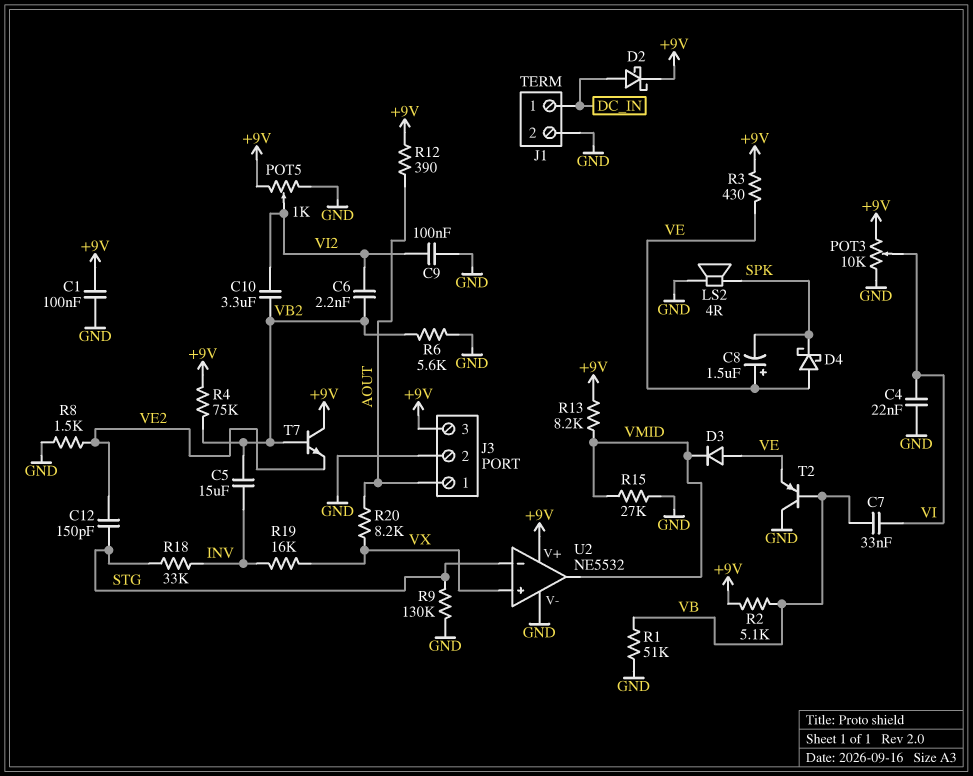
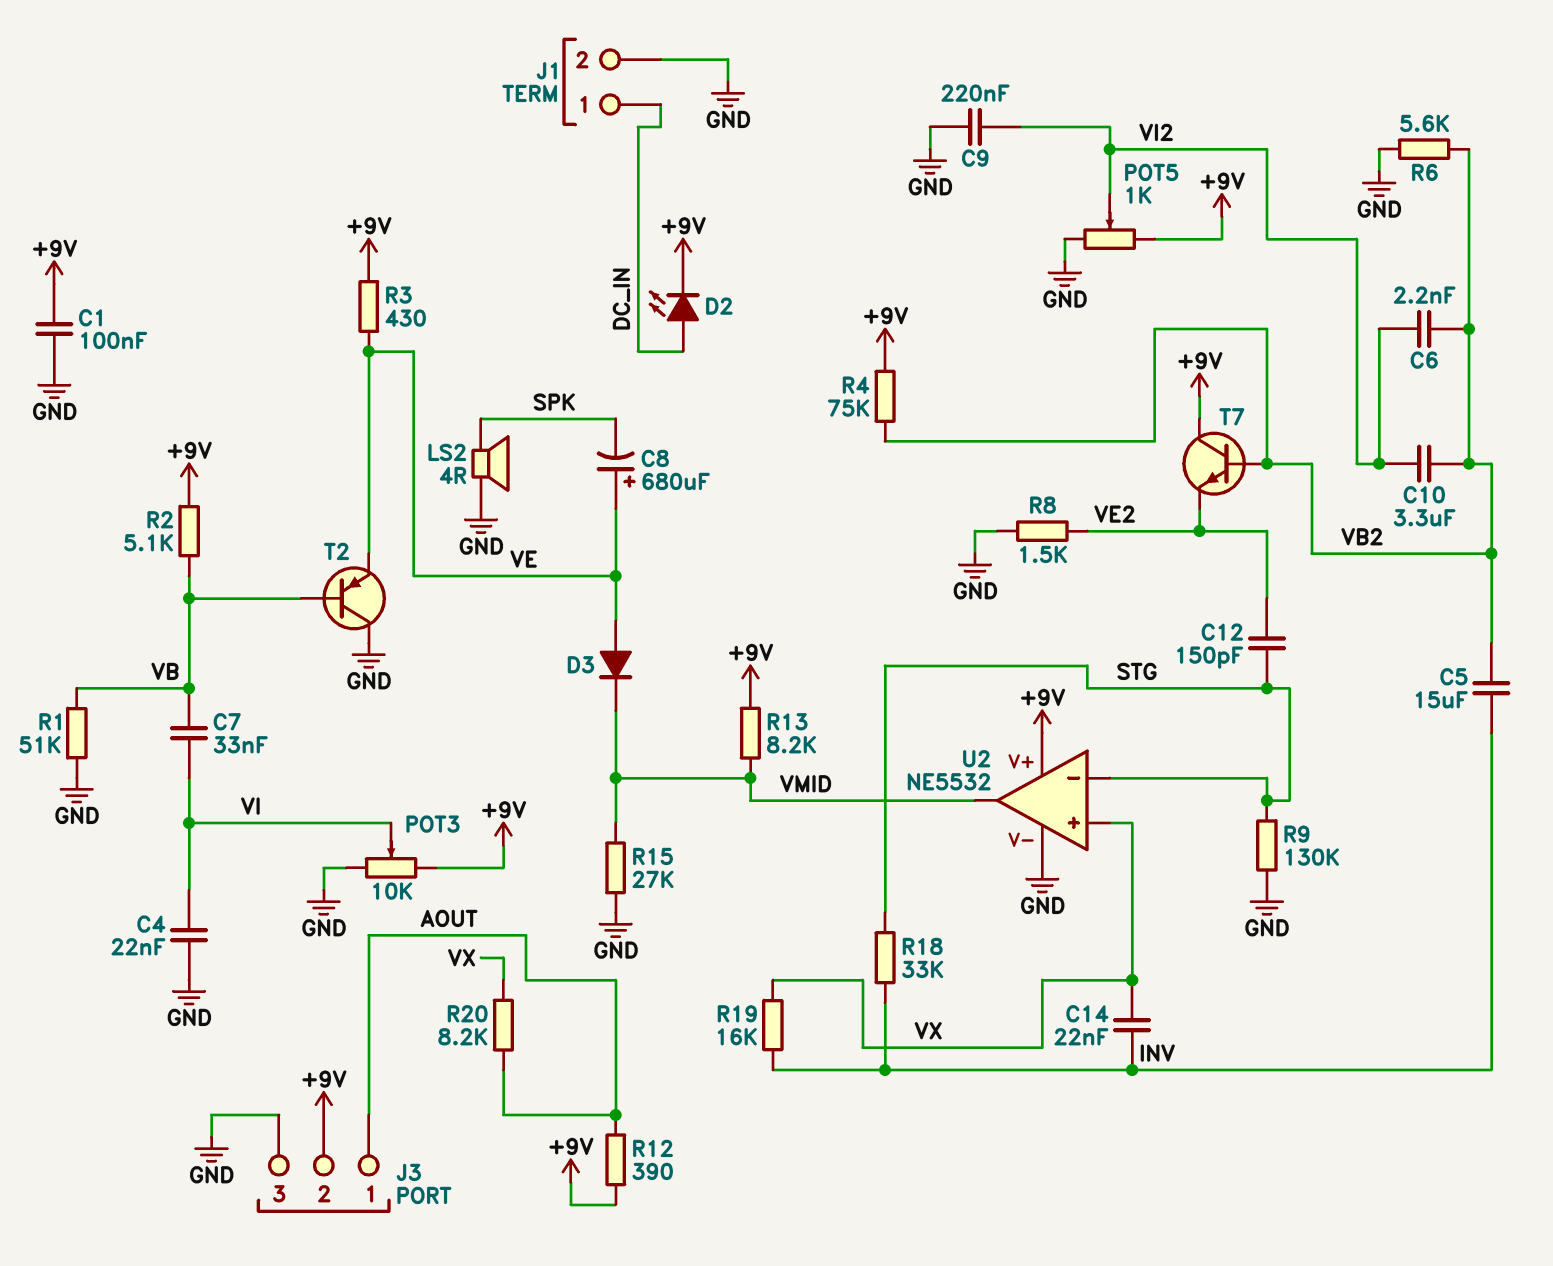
C8: 1.5uF (plus VE, minus SPK) -> 680uF (plus VE, minus SPK)
C9: 100nF (GND, VI2) -> 220nF (GND, VI2)
C14: none -> 22nF (INV, VX)
D2: schottky (A DC_IN, K +9V) -> LED (A DC_IN, K +9V)
D4: schottky (A VE, K SPK) -> none
J3 pin 2: GND -> +9V
J3 pin 3: +9V -> GND

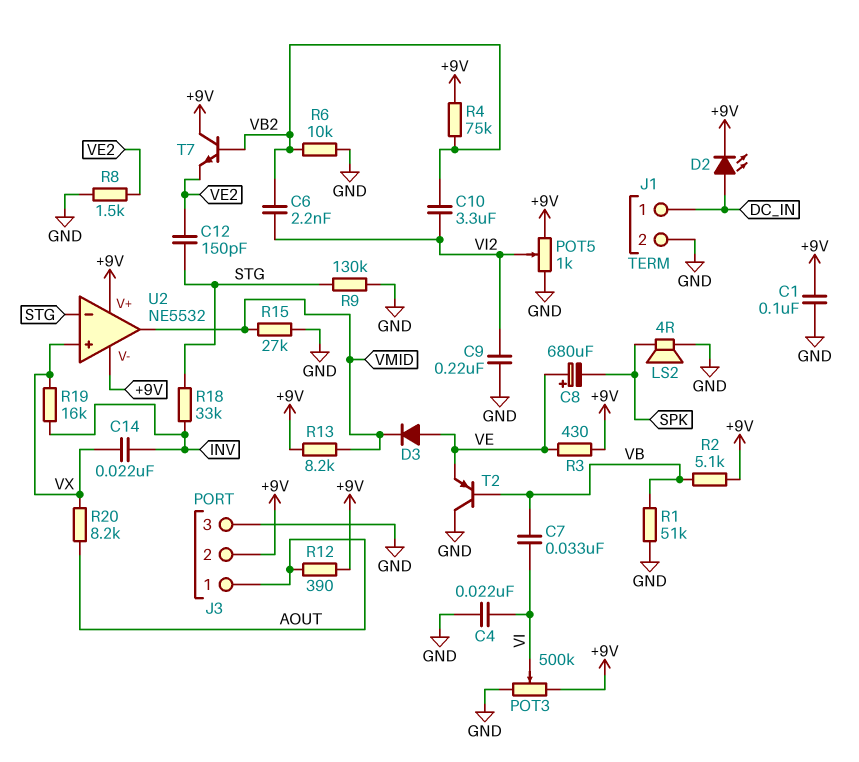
C5: 15uF (INV, VB2) -> none
POT3: 10k (+9V, GND, wiper VI) -> 500k (+9V, GND, wiper VI)
R6: 5.6k (GND, VB2) -> 10k (GND, VB2)
U2 pin V-: GND -> +9V

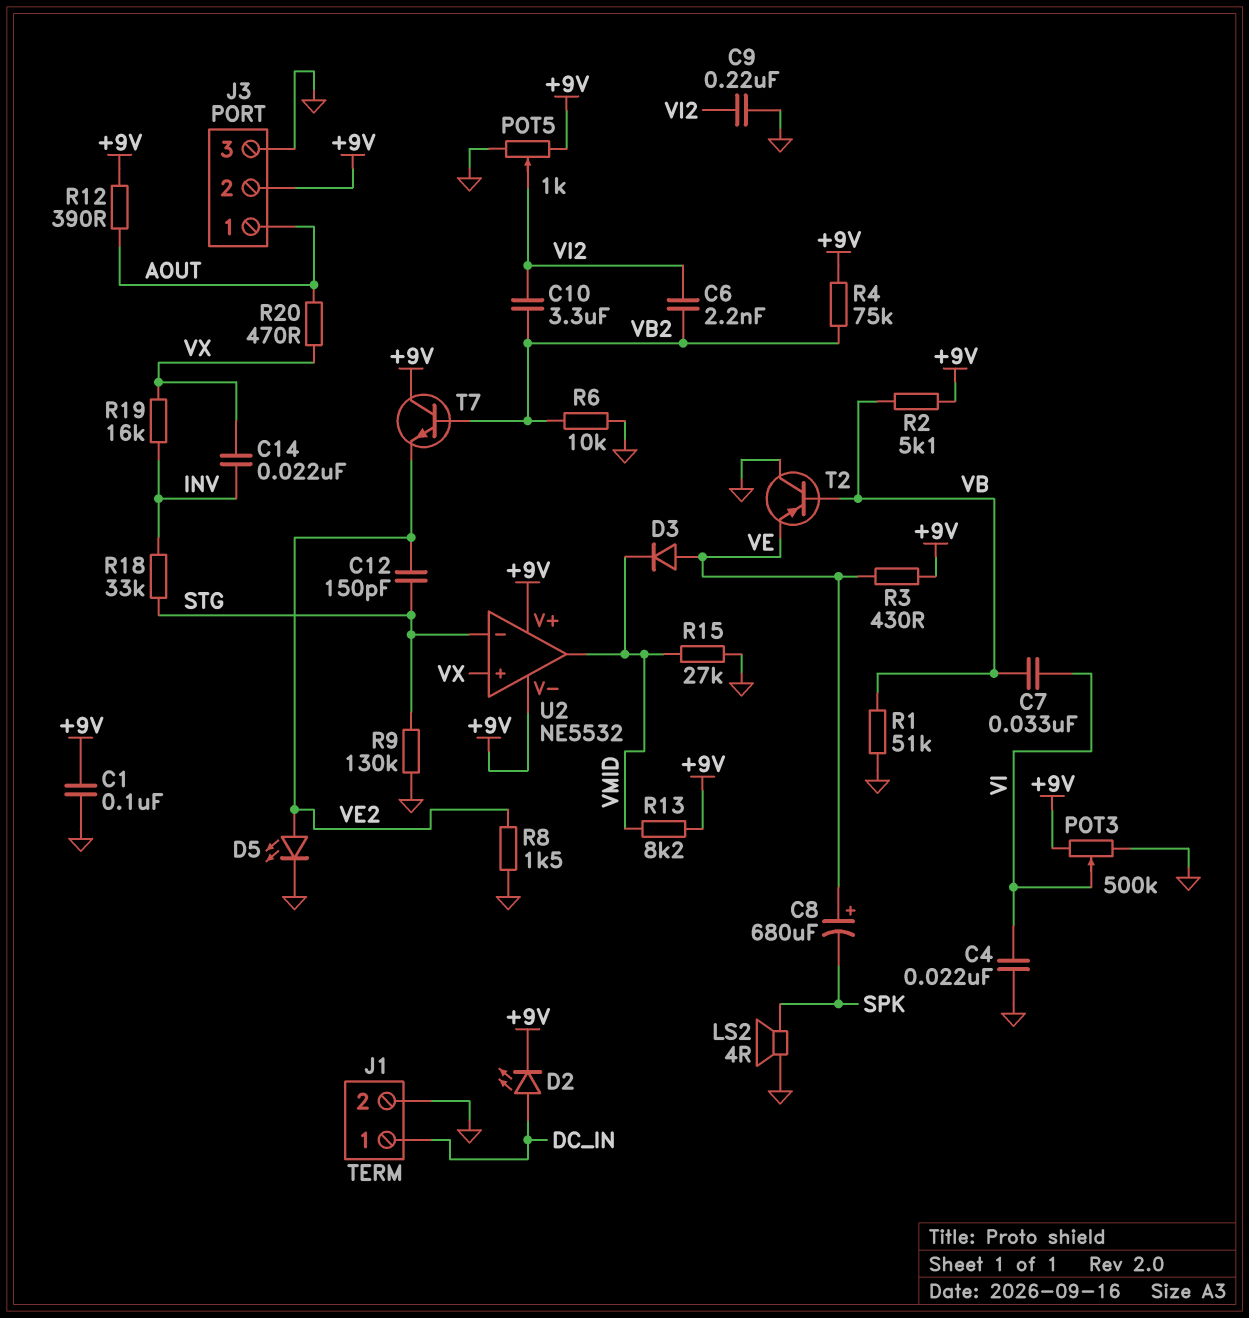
D5: none -> LED (A VE2, K GND)
R20: 8.2k (AOUT, VX) -> 470 (AOUT, VX)

